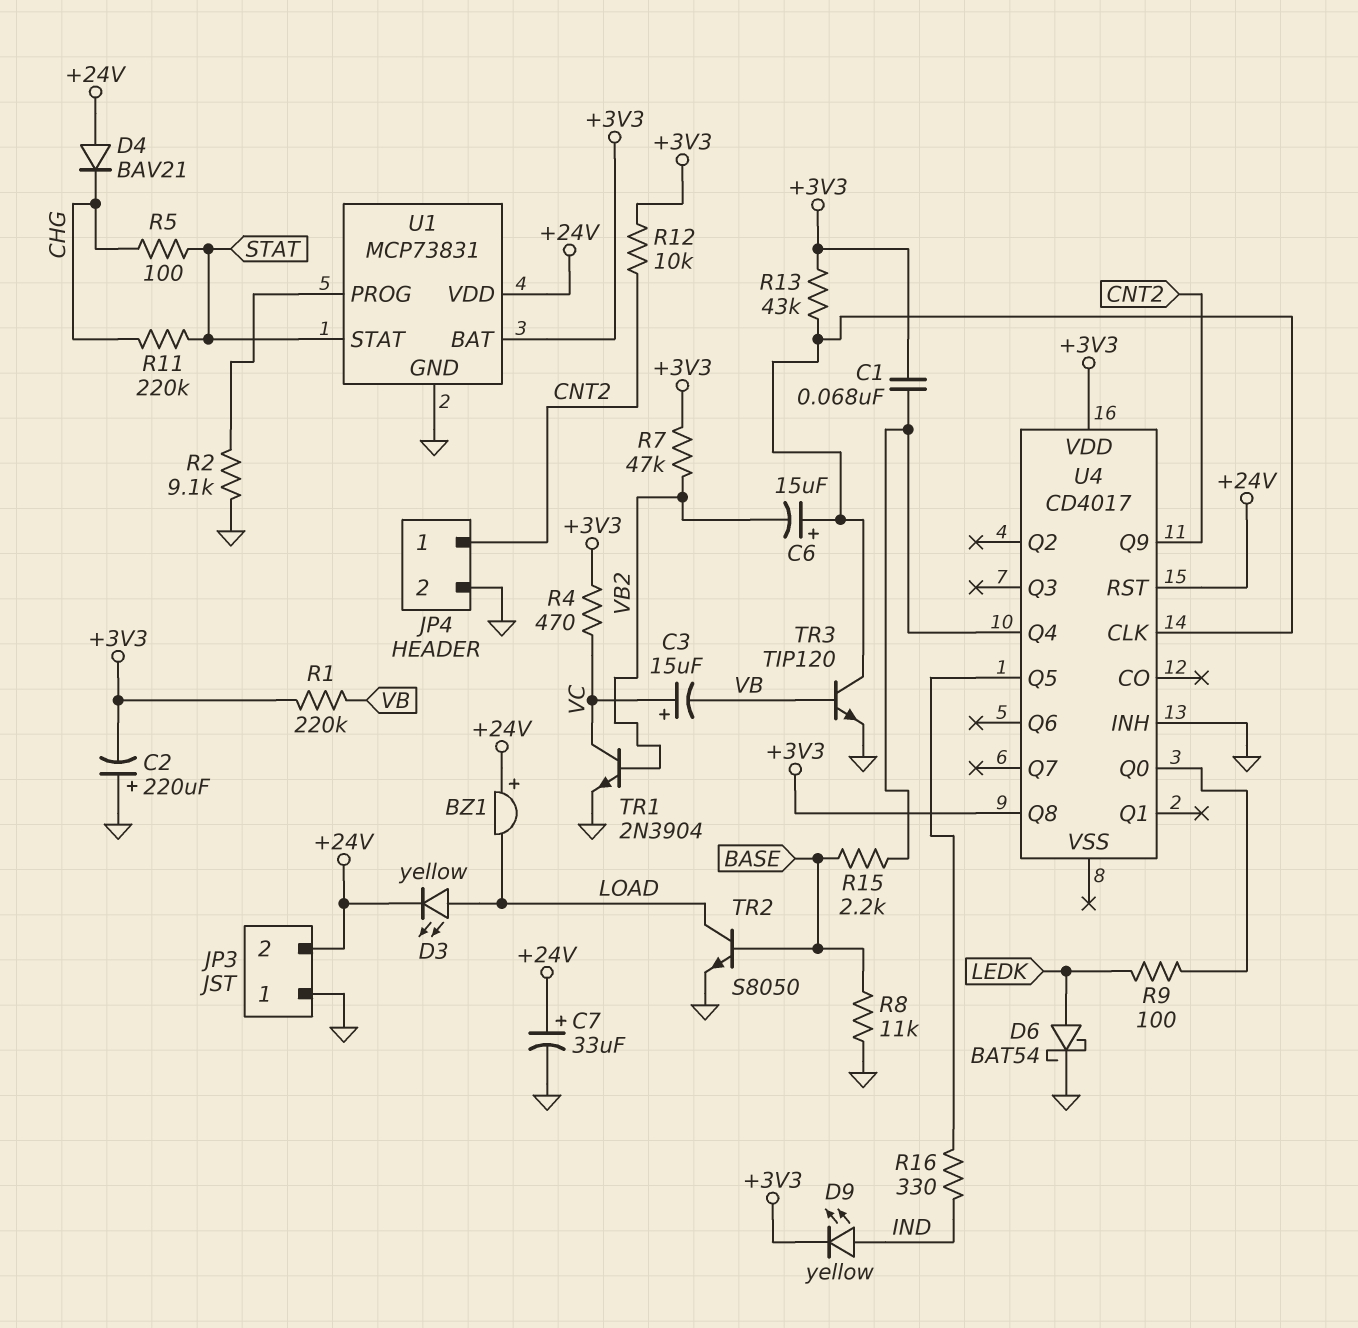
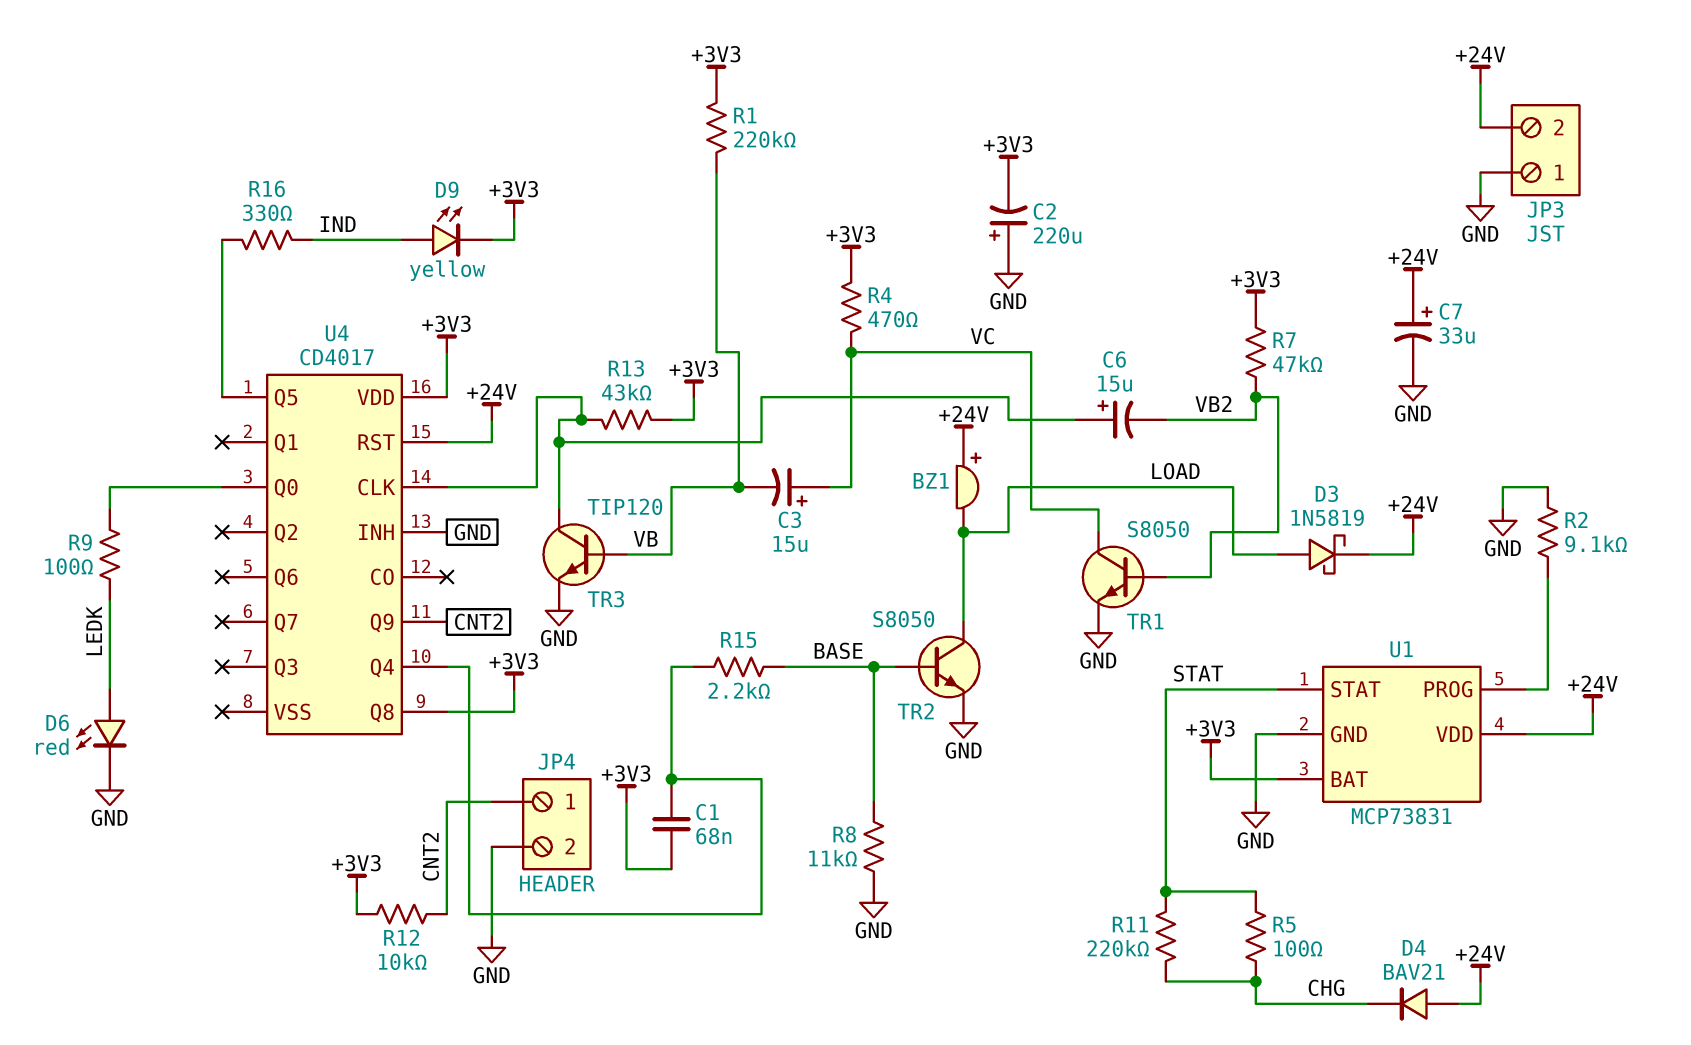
D3: LED yellow (A LOAD, K +24V) -> schottky 1N5819 (A LOAD, K +24V)
D6: schottky BAT54 (A LEDK, K GND) -> LED red (A LEDK, K GND)
TR1: NPN 2N3904 (B VB2, C VC, E GND) -> NPN S8050 (B VB2, C VC, E GND)

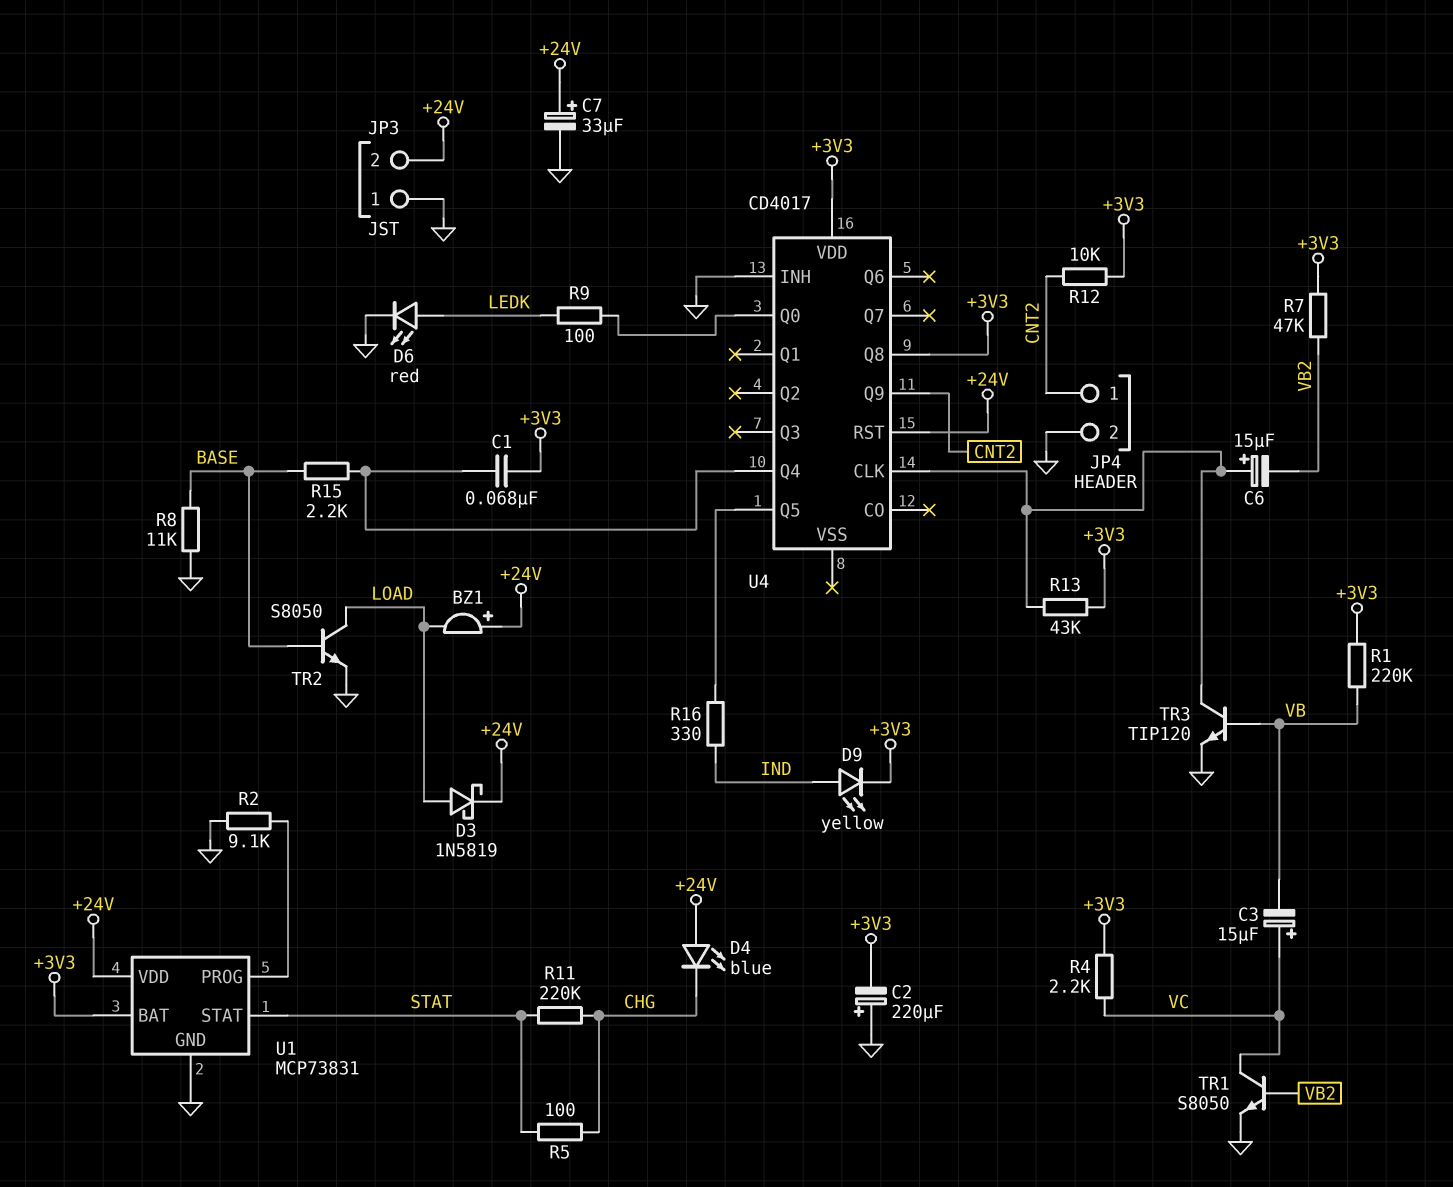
D4: diode BAV21 (A +24V, K CHG) -> LED blue (A +24V, K CHG)
R4: 470 (+3V3, VC) -> 2.2k (+3V3, VC)

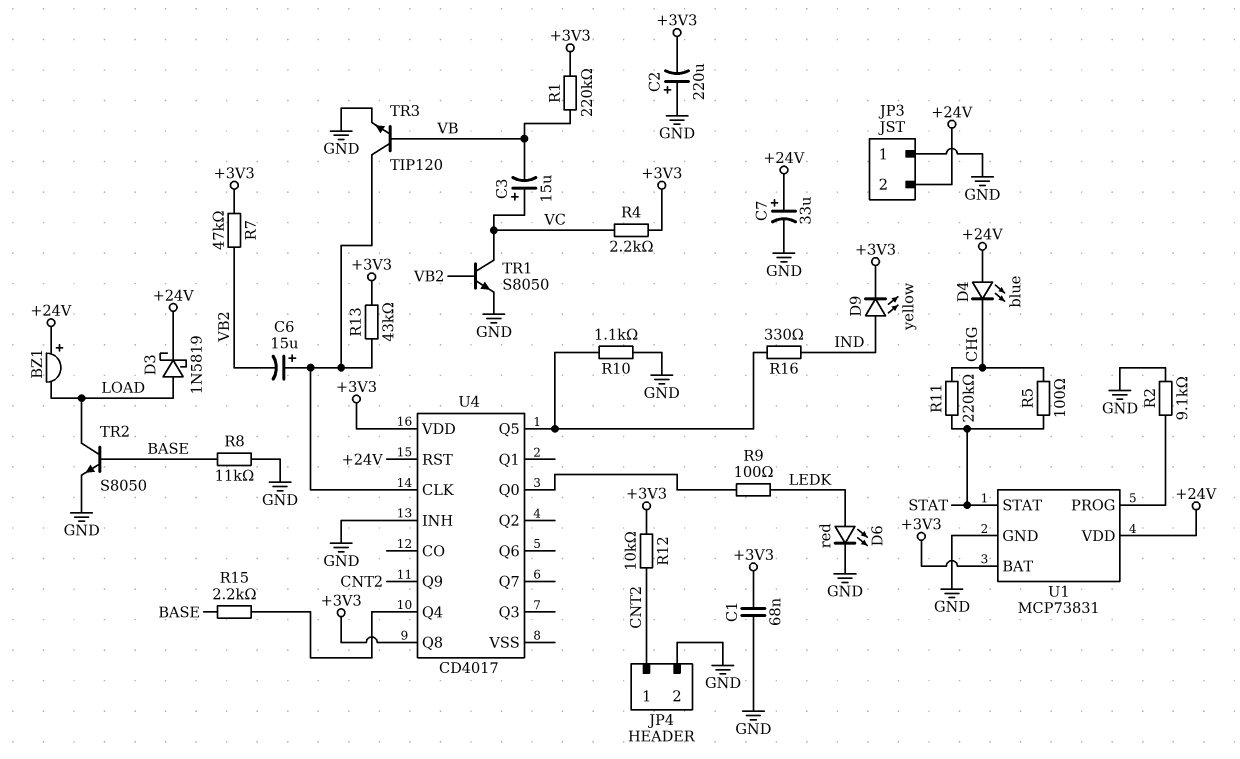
C1: 68nF (+3V3, U4/Q4) -> 68nF (+3V3, GND)
R10: none -> 1.1k (GND, U4/Q5)

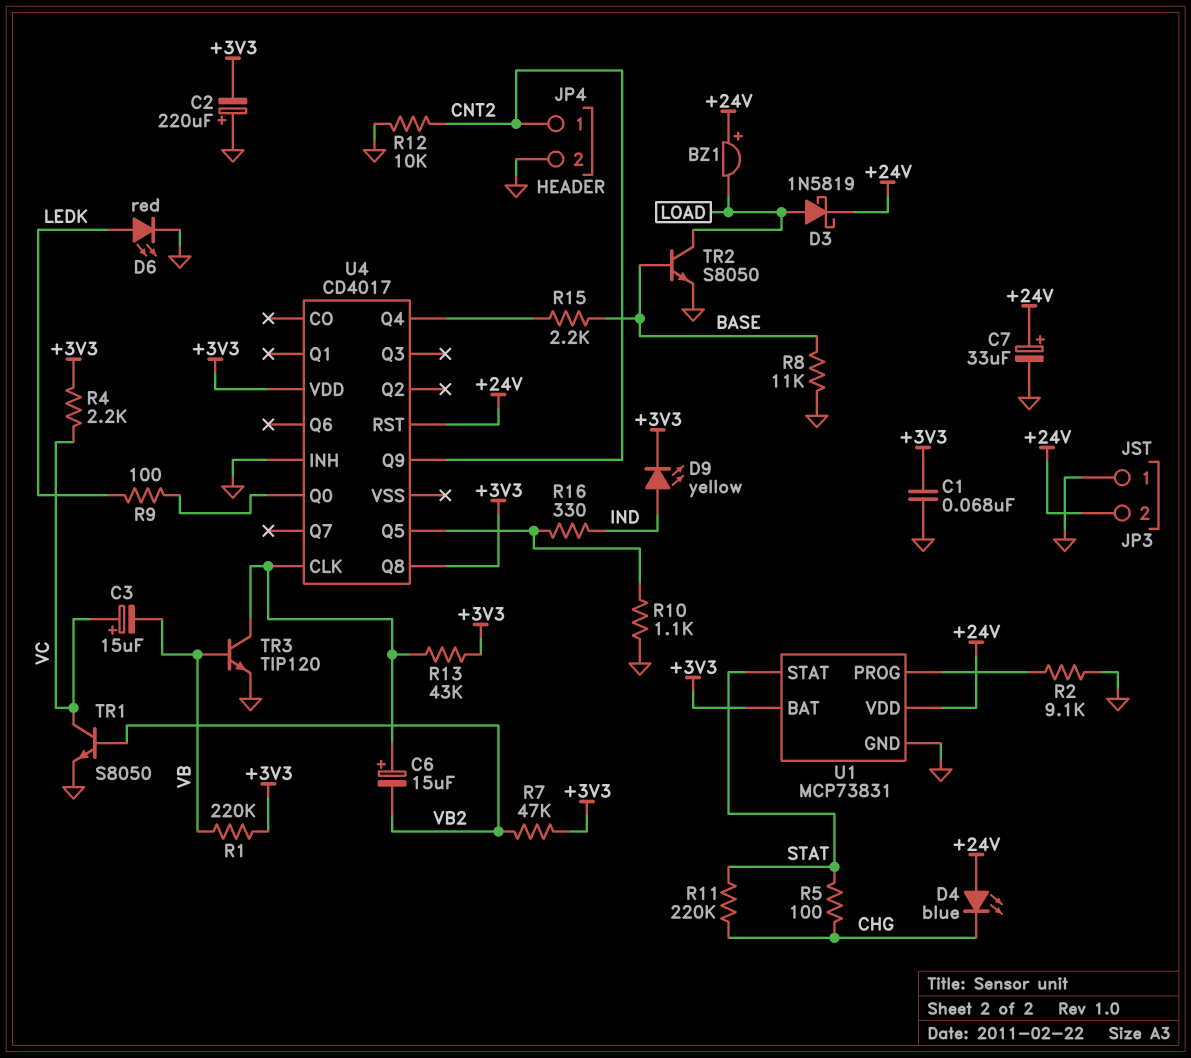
R12: 10k (+3V3, CNT2) -> 10k (CNT2, GND)

